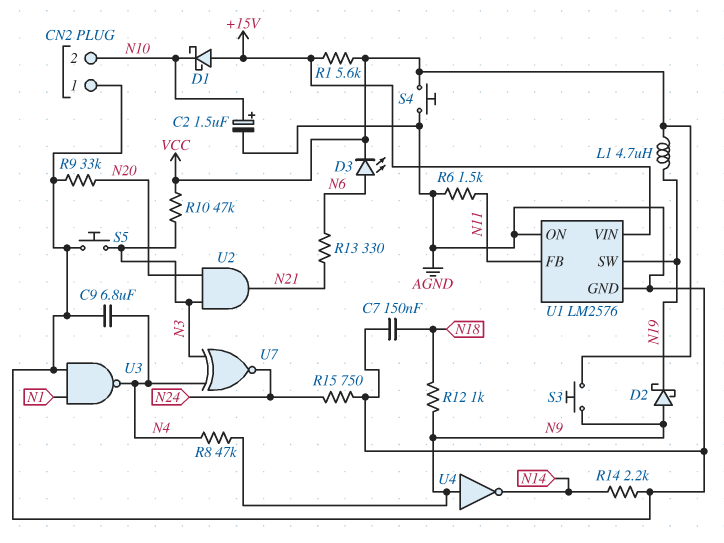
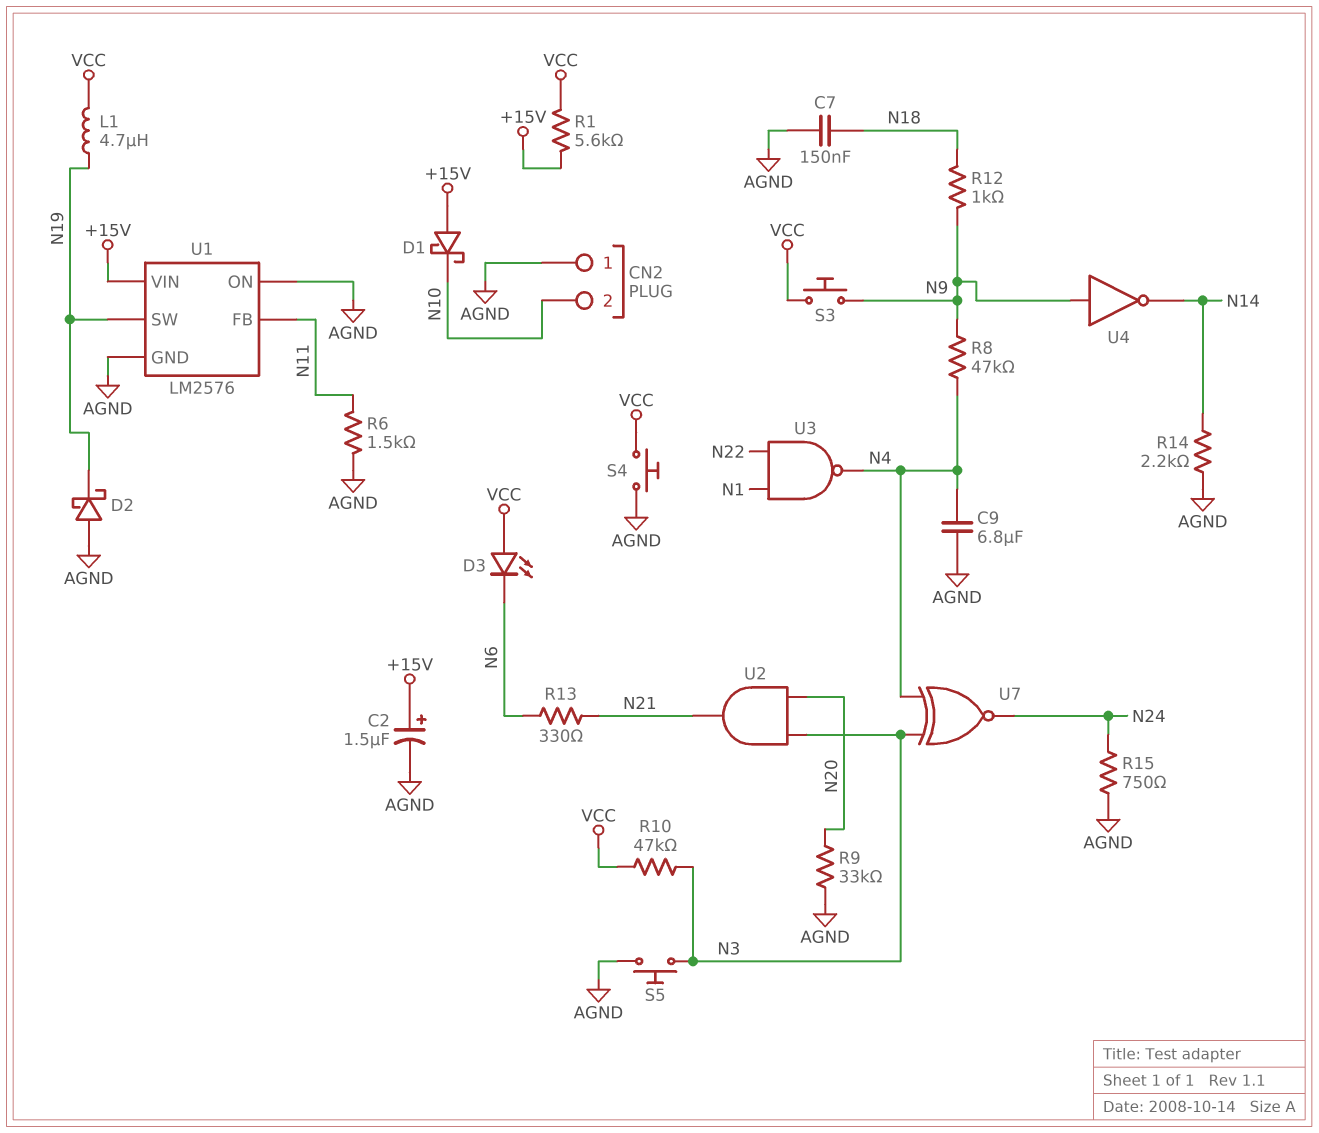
C2: 1.5uF (plus N10, minus AGND) -> 1.5uF (plus +15V, minus AGND)
D2: schottky (A N9, K N19) -> schottky (A AGND, K N19)
D3: LED (A N6, K VCC) -> LED (A VCC, K N6)
U3: NAND (in AGND, in N1, out N4) -> NAND (in N1, in N22, out N4)

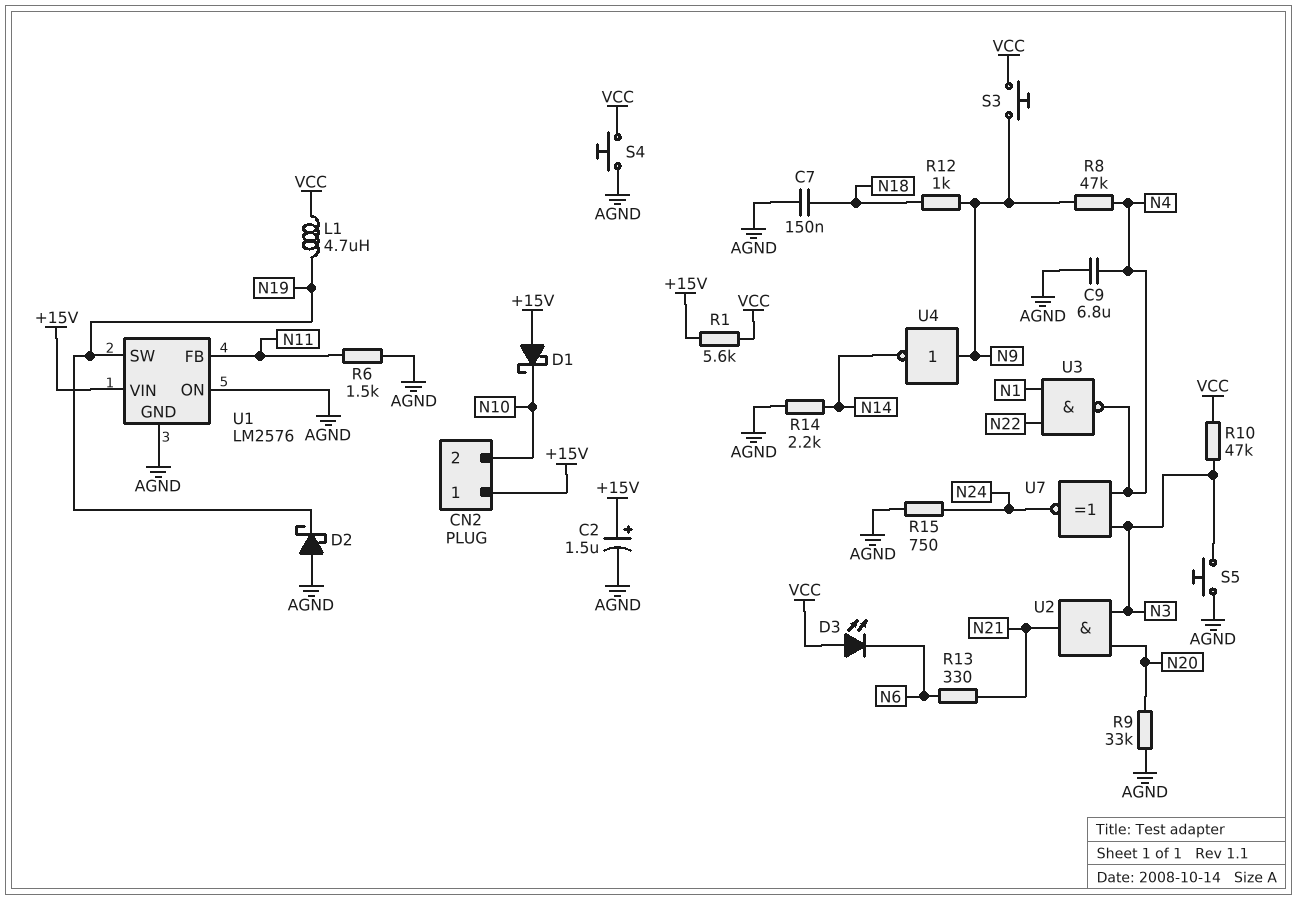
CN2 pin 1: AGND -> +15V

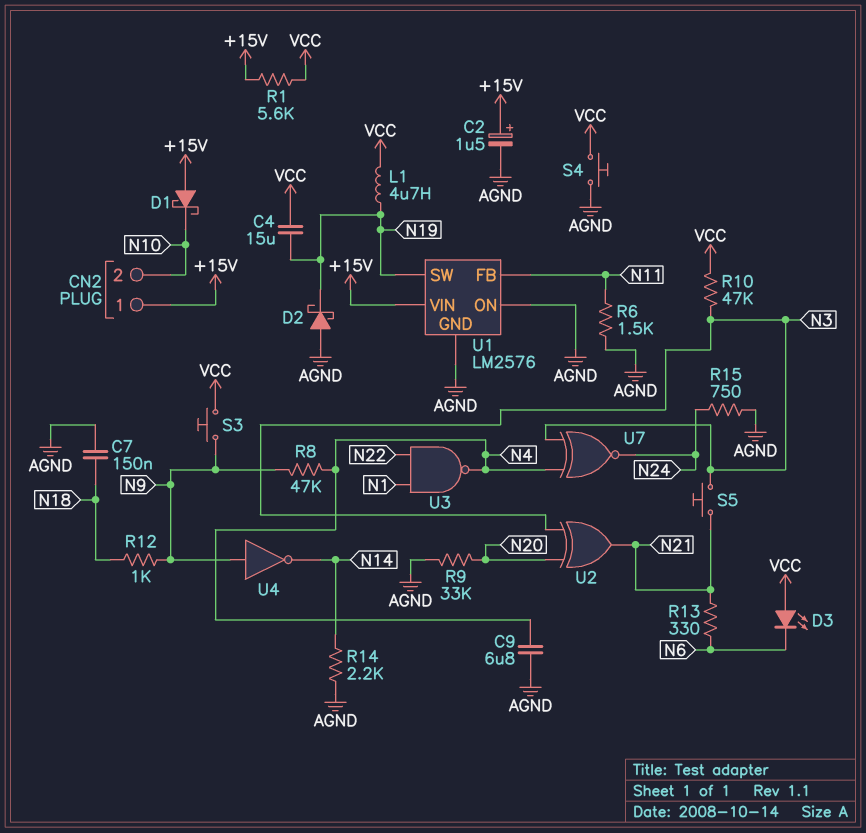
C4: none -> 15uF (N19, VCC)
S5: button (AGND, N3) -> button (N3, N21)
U2: AND (in N3, in N20, out N21) -> XOR (in N3, in N20, out N21)

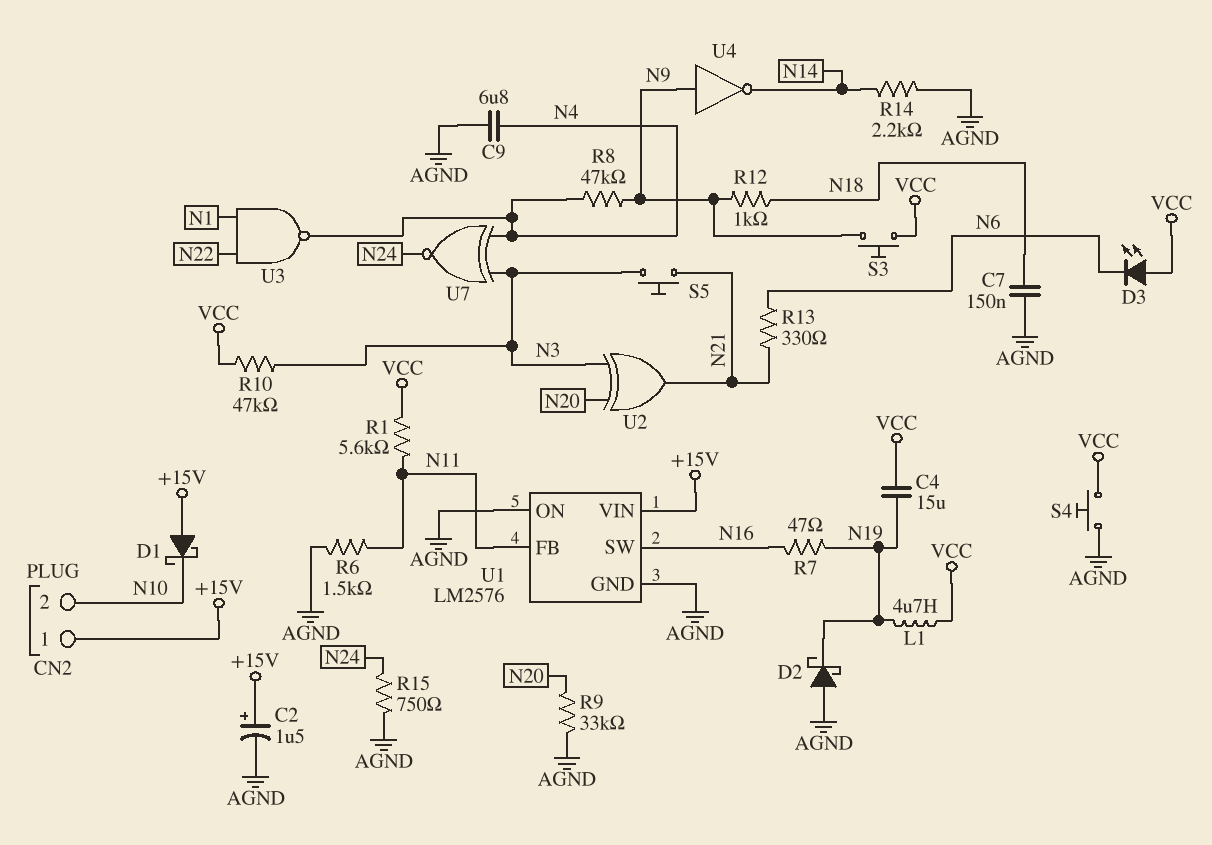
R1: 5.6k (+15V, VCC) -> 5.6k (N11, VCC)
R7: none -> 47 (N16, N19)
U1 pin SW: N19 -> N16

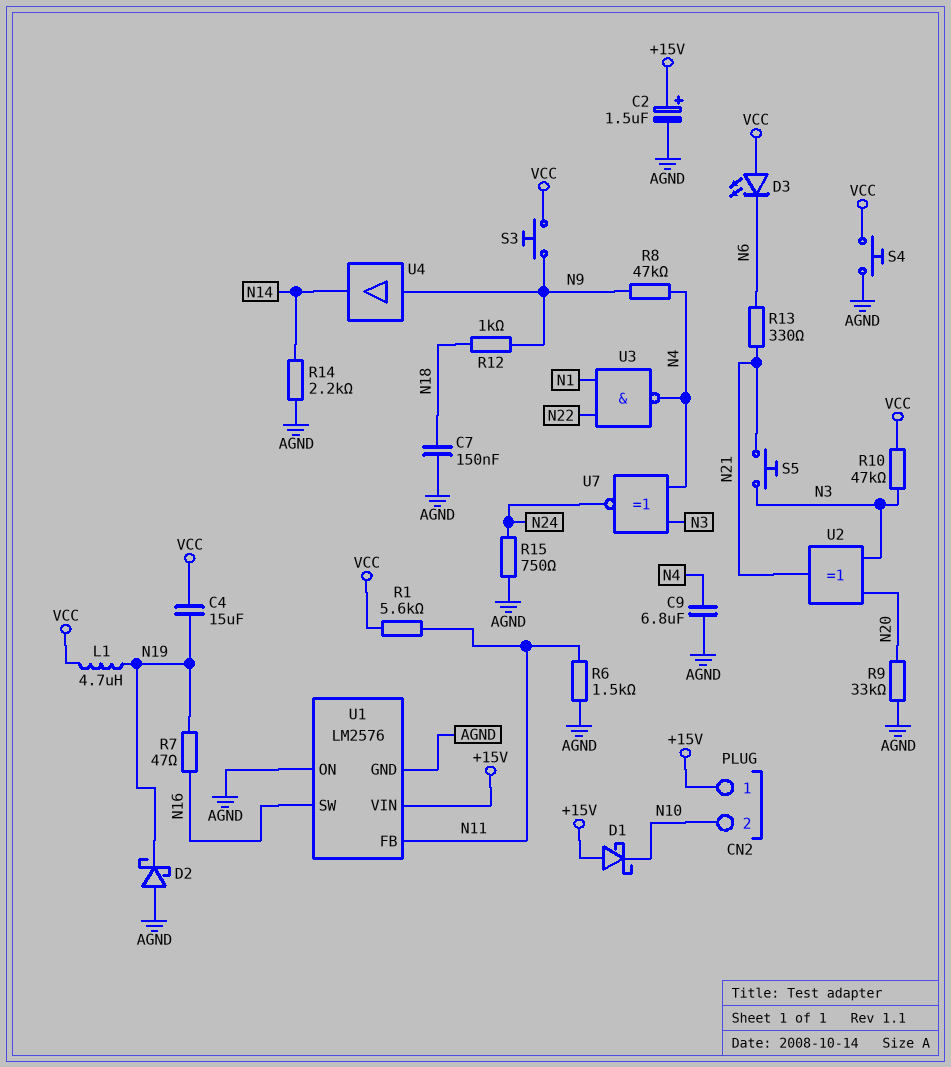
U4: NOT (in N9, out N14) -> buffer (in N9, out N14)

